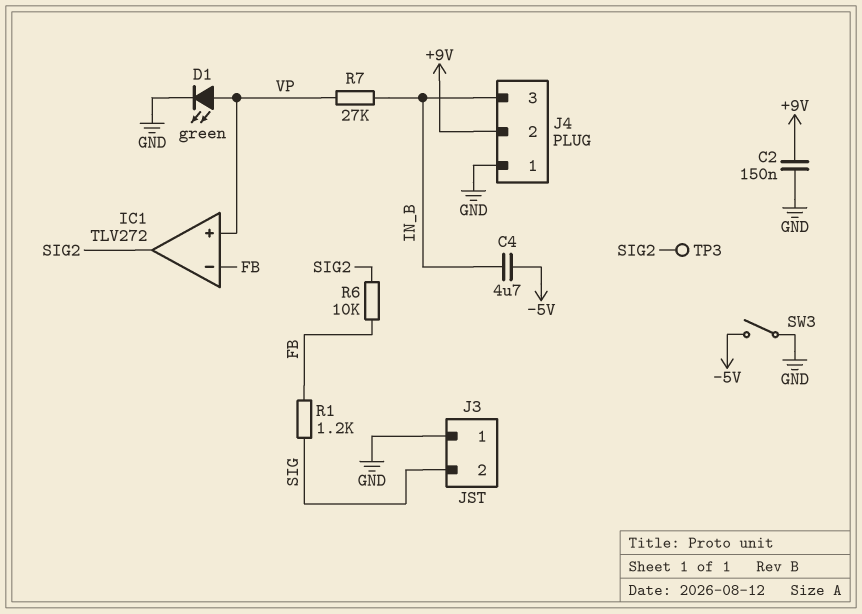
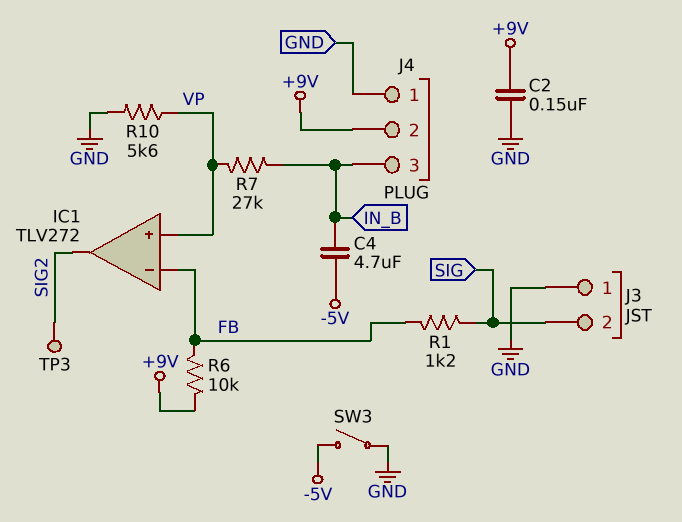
D1: LED green (A VP, K GND) -> none
R6: 10k (FB, SIG2) -> 10k (+9V, FB)
R10: none -> 5.6k (GND, VP)

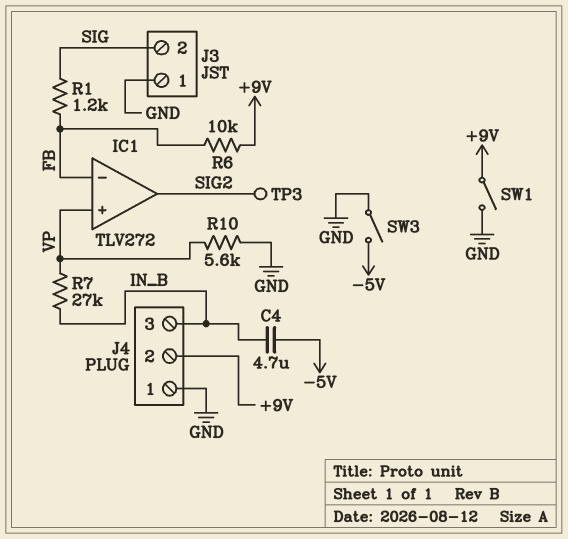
C2: 150nF (+9V, GND) -> none
SW1: none -> switch (+9V, GND)

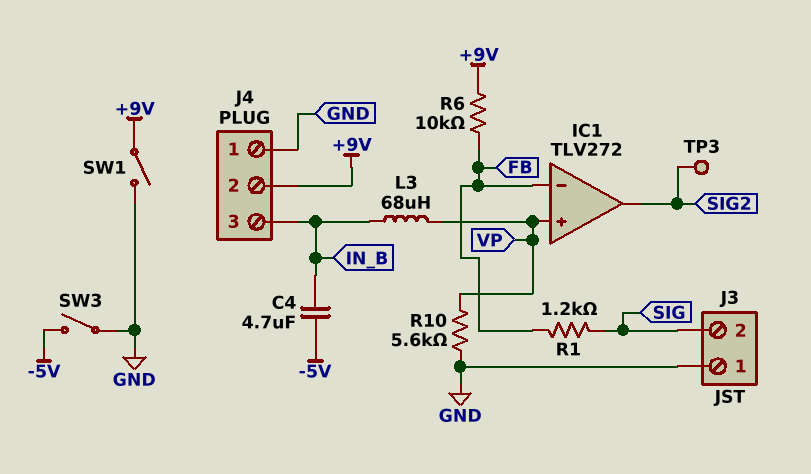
L3: none -> 68uH (IN_B, VP)
R7: 27k (IN_B, VP) -> none

